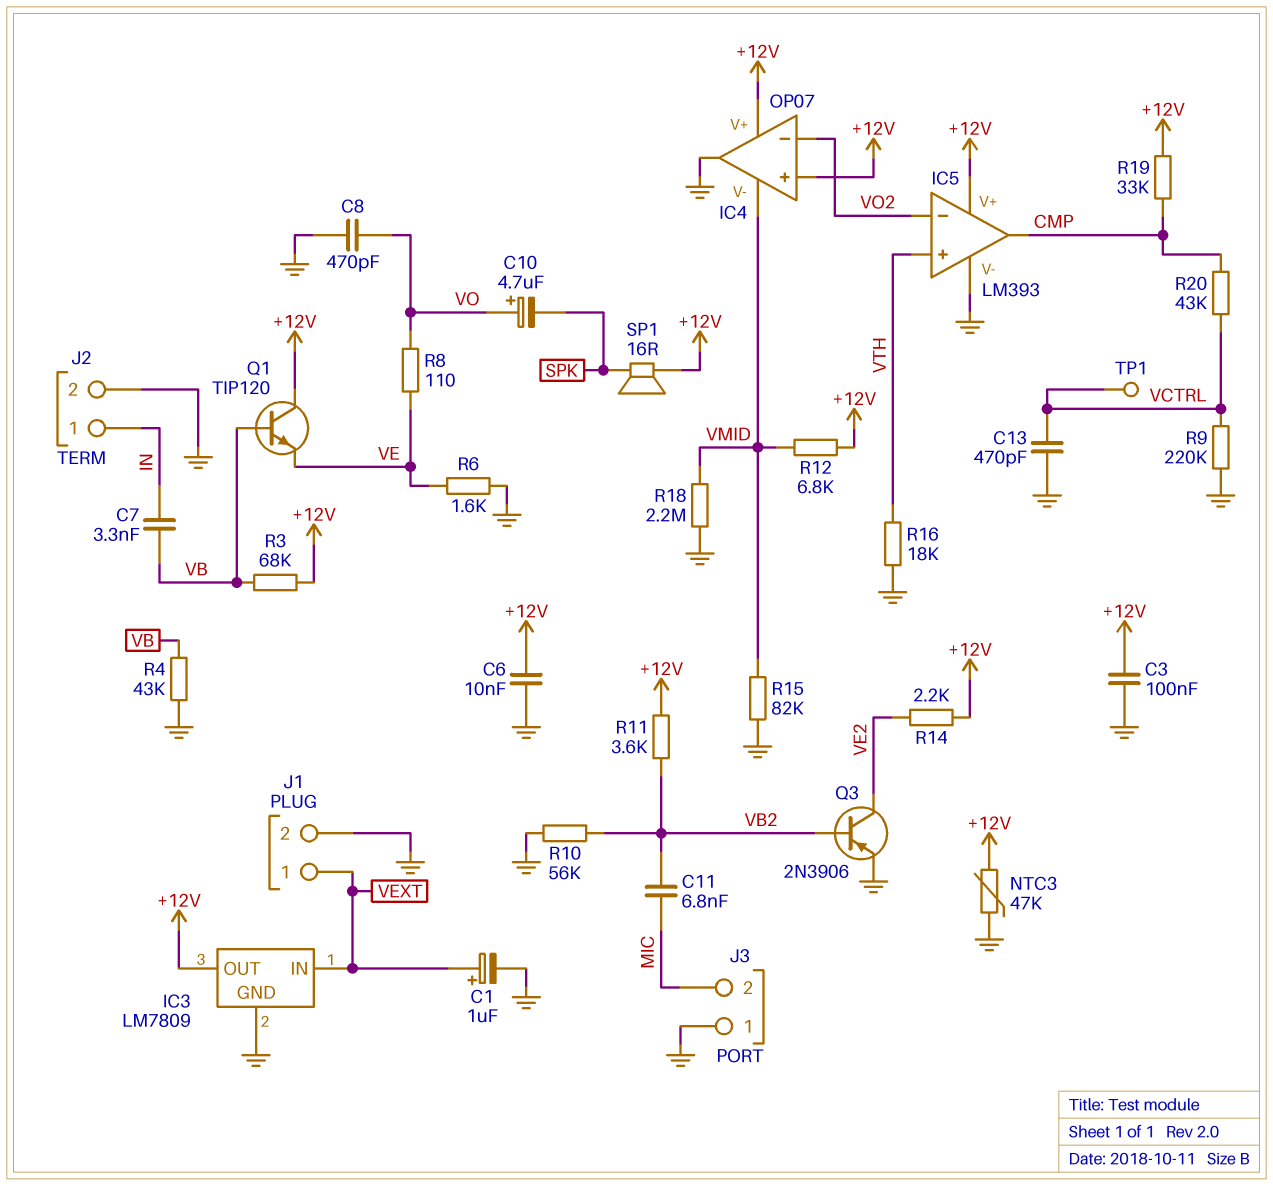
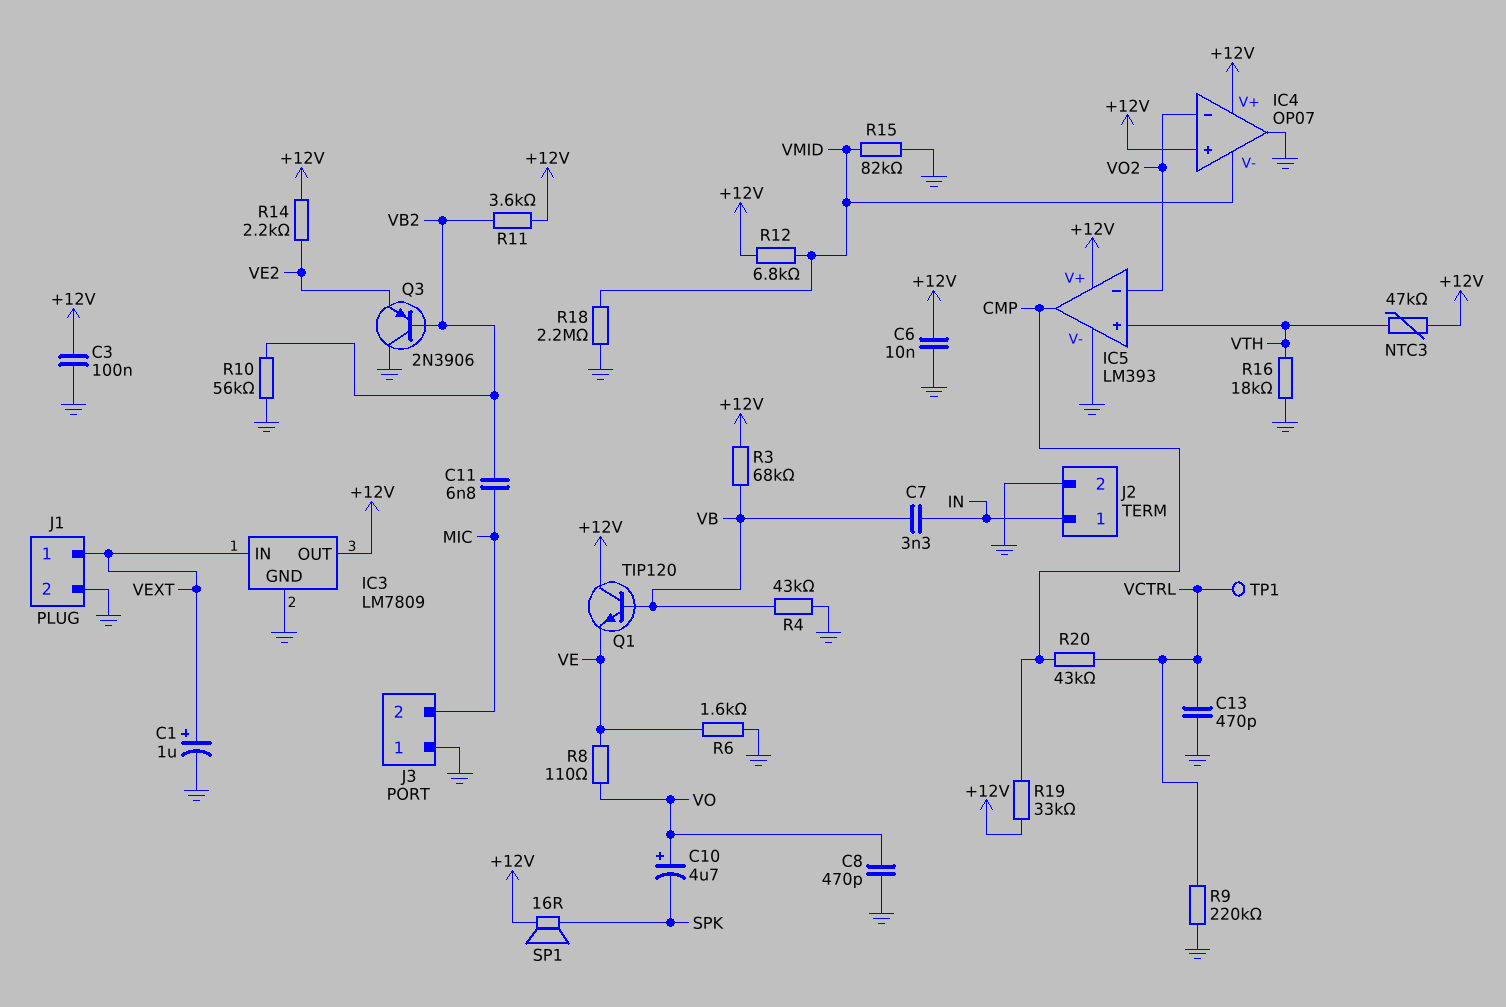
NTC3: 47k (+12V, GND) -> 47k (+12V, VTH)
Q3: PNP 2N3906 (B VB2, C VE2, E GND) -> PNP 2N3906 (B VB2, C GND, E VE2)

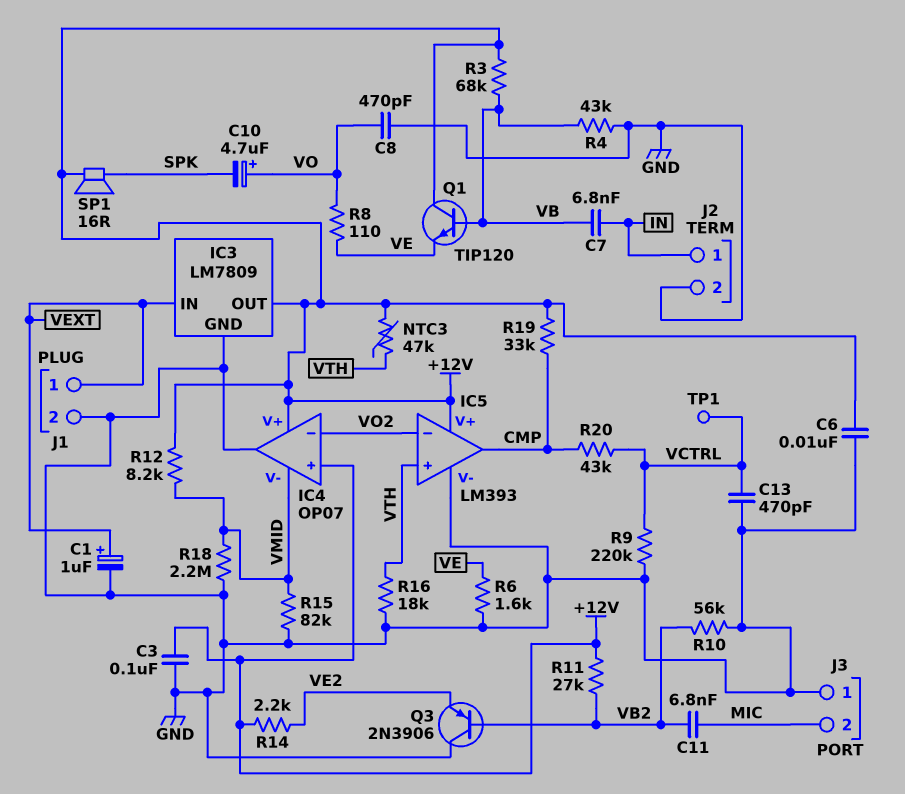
C7: 3.3nF (IN, VB) -> 6.8nF (IN, VB)
R11: 3.6k (+12V, VB2) -> 27k (+12V, VB2)
R12: 6.8k (+12V, VMID) -> 8.2k (+12V, VMID)

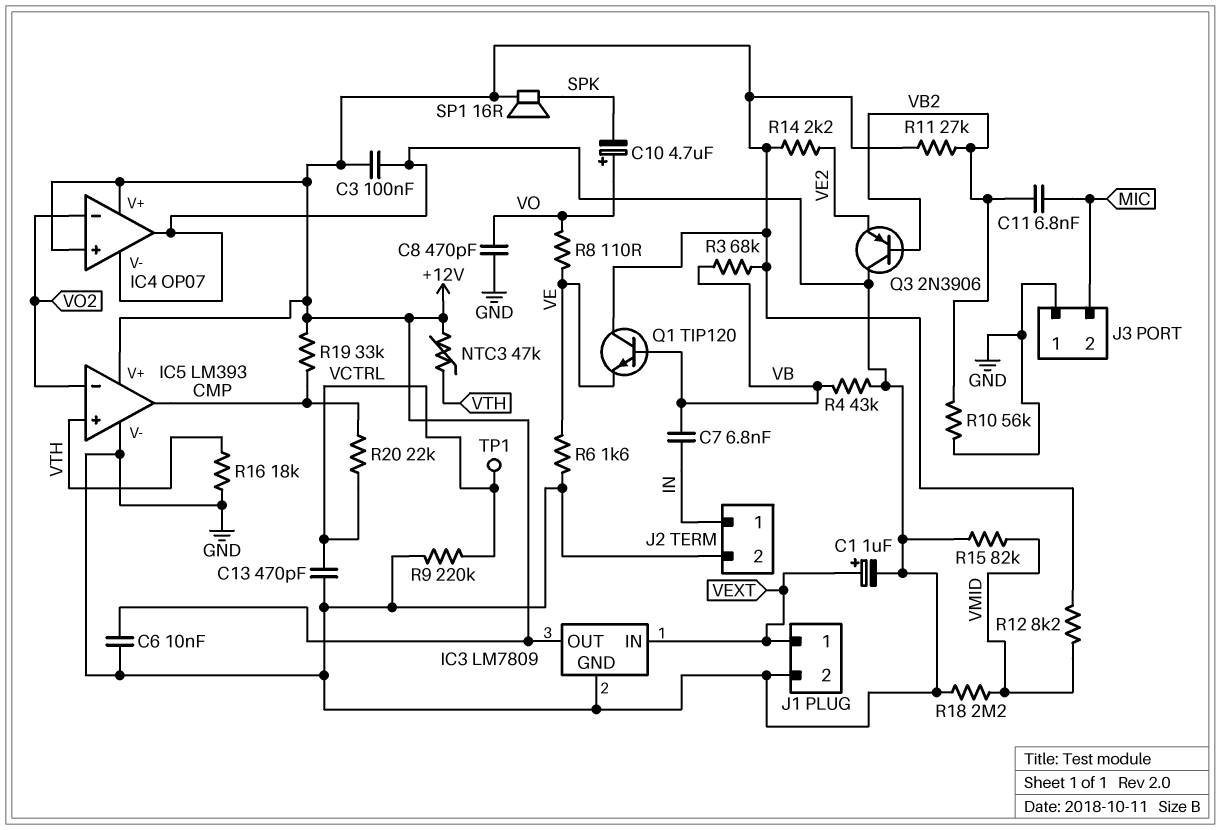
IC4 pin V-: VMID -> GND
R20: 43k (CMP, VCTRL) -> 22k (CMP, VCTRL)

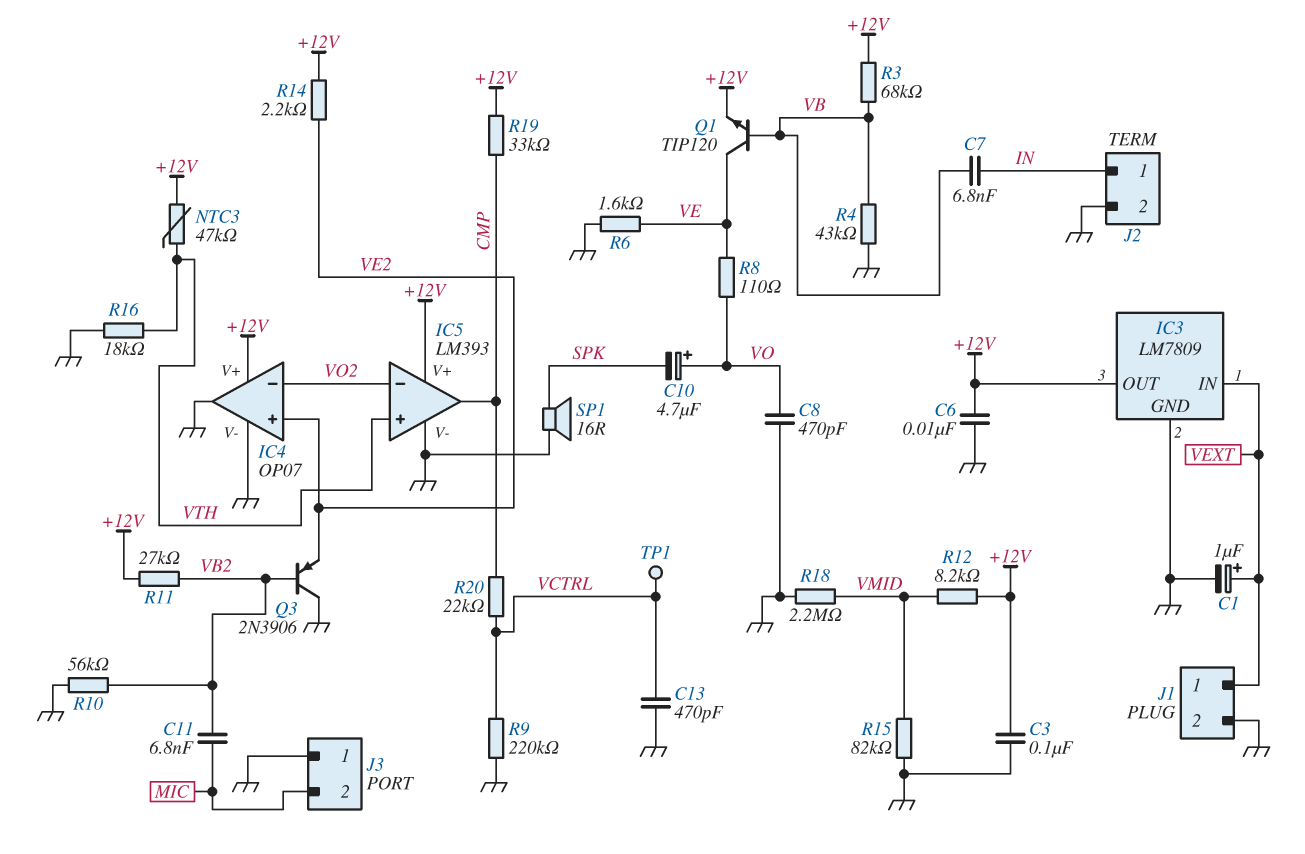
IC4 pin in+: +12V -> VE2
Q1: NPN TIP120 (B VB, C +12V, E VE) -> NPN TIP120 (B VB, C VE, E +12V)
SP1: speaker 16R (+12V, SPK) -> speaker 16R (GND, SPK)

